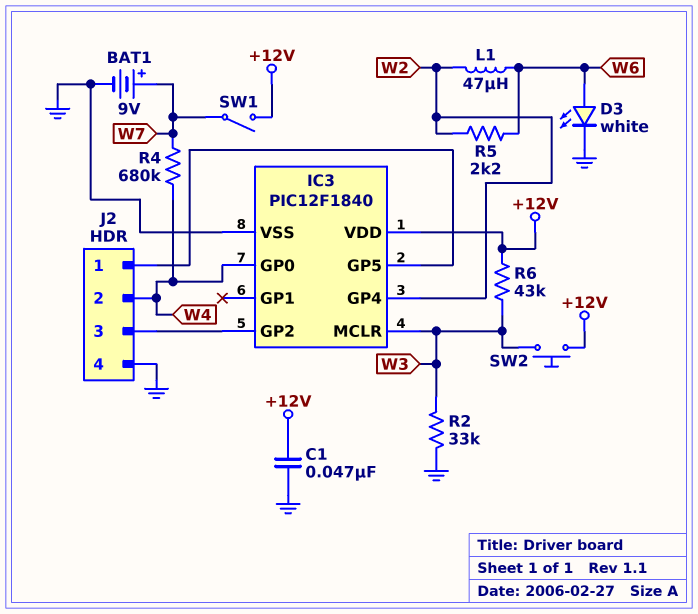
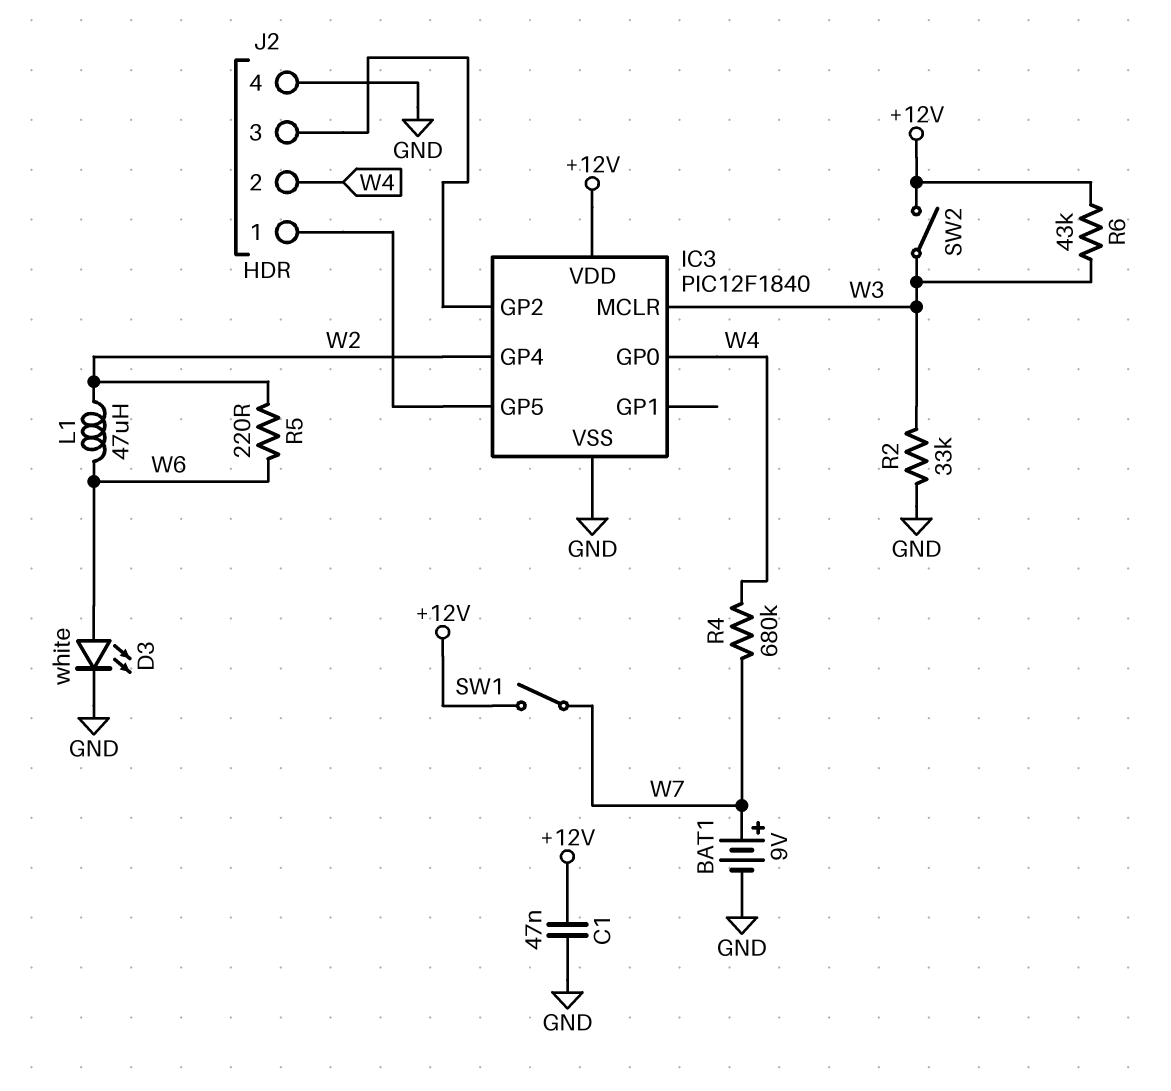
R5: 2.2k (W2, W6) -> 220 (W2, W6)
SW2: button (+12V, W3) -> switch (+12V, W3)

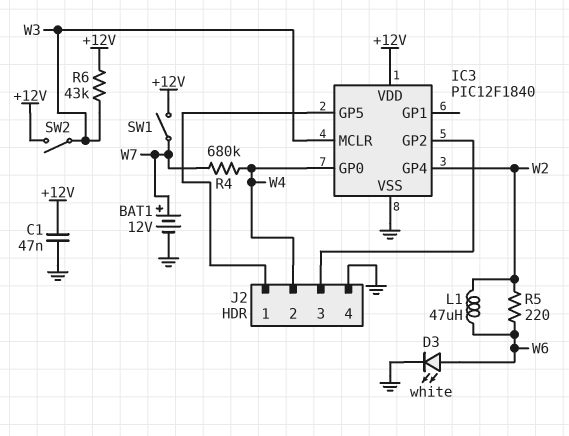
BAT1: 9V (plus W7, minus GND) -> 12V (plus W7, minus GND)
R2: 33k (GND, W3) -> none

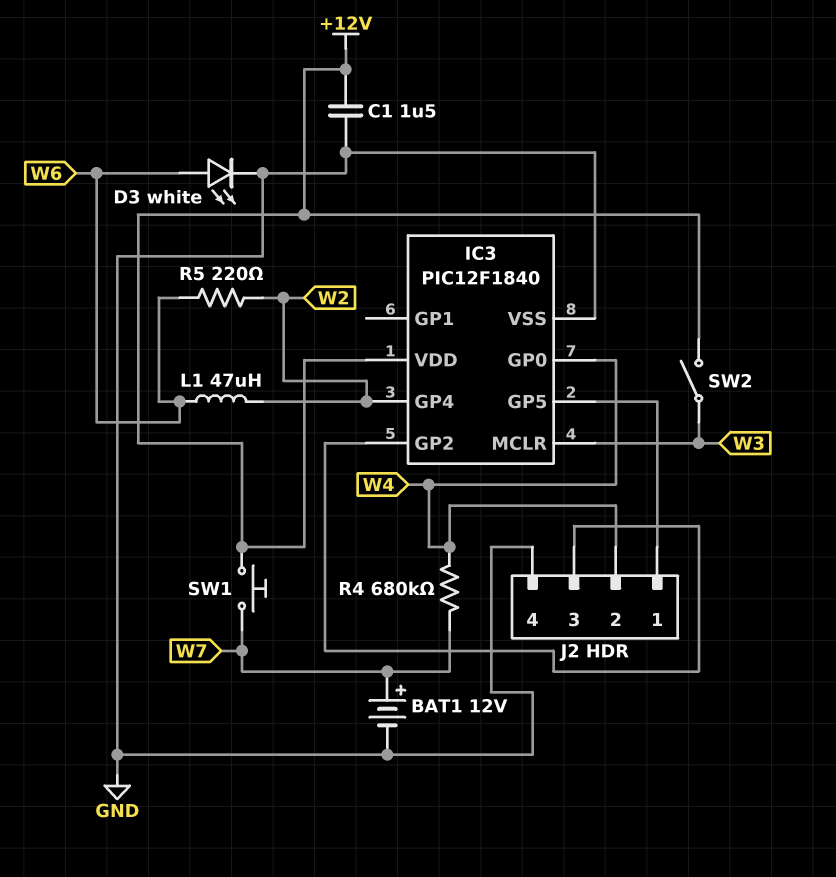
C1: 47nF (+12V, GND) -> 1.5uF (+12V, GND)
R6: 43k (+12V, W3) -> none
SW1: switch (+12V, W7) -> button (+12V, W7)

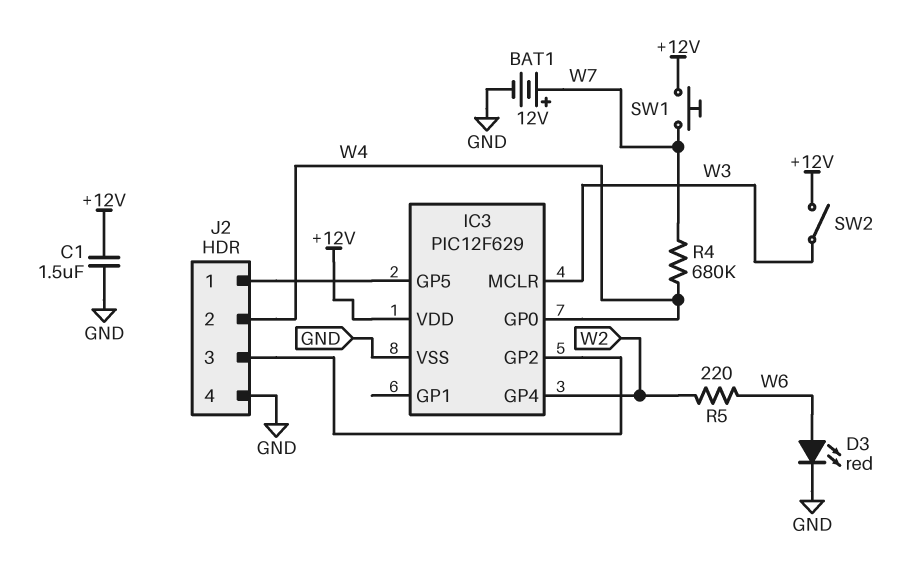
D3: LED white (A W6, K GND) -> LED red (A W6, K GND)
IC3: PIC12F1840 -> PIC12F629
L1: 47uH (W2, W6) -> none

